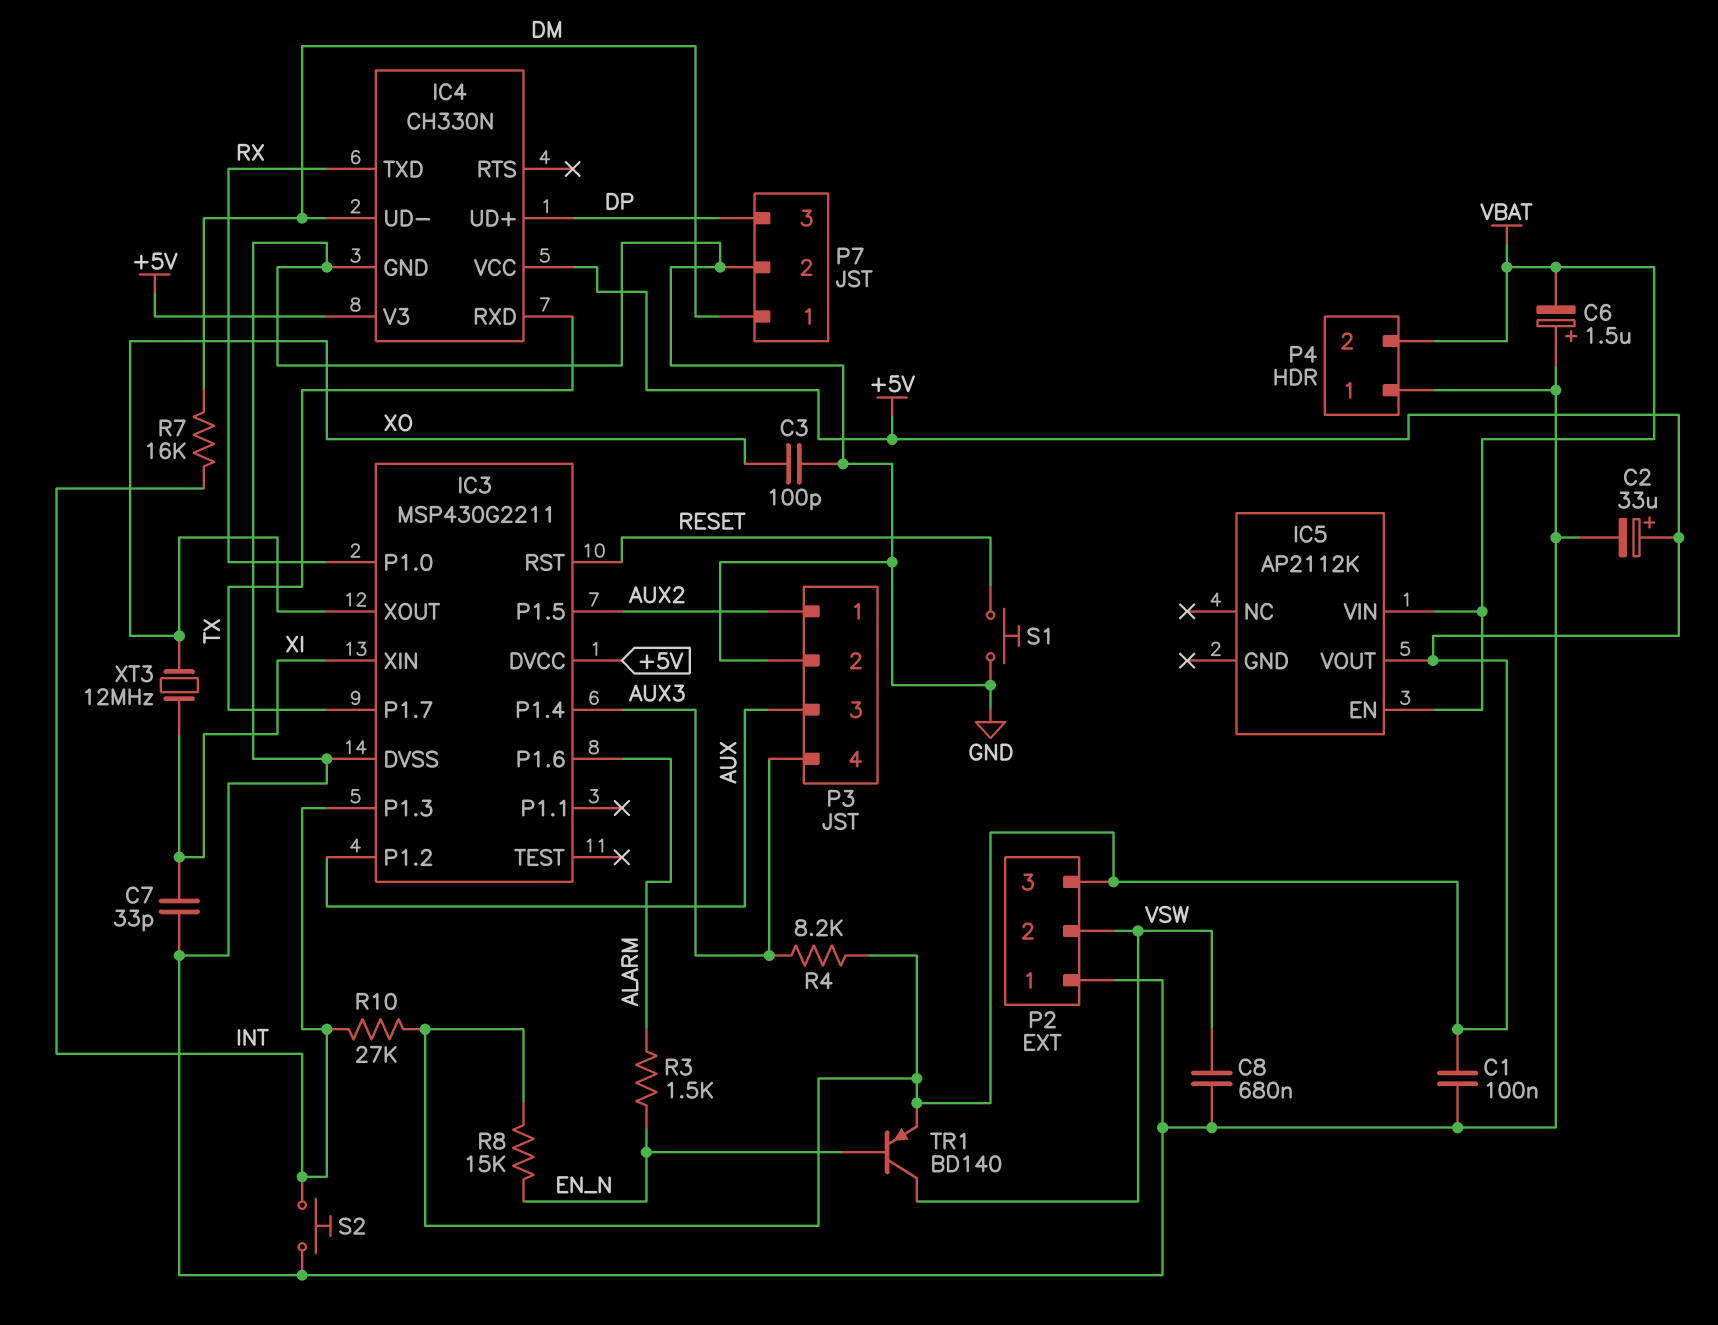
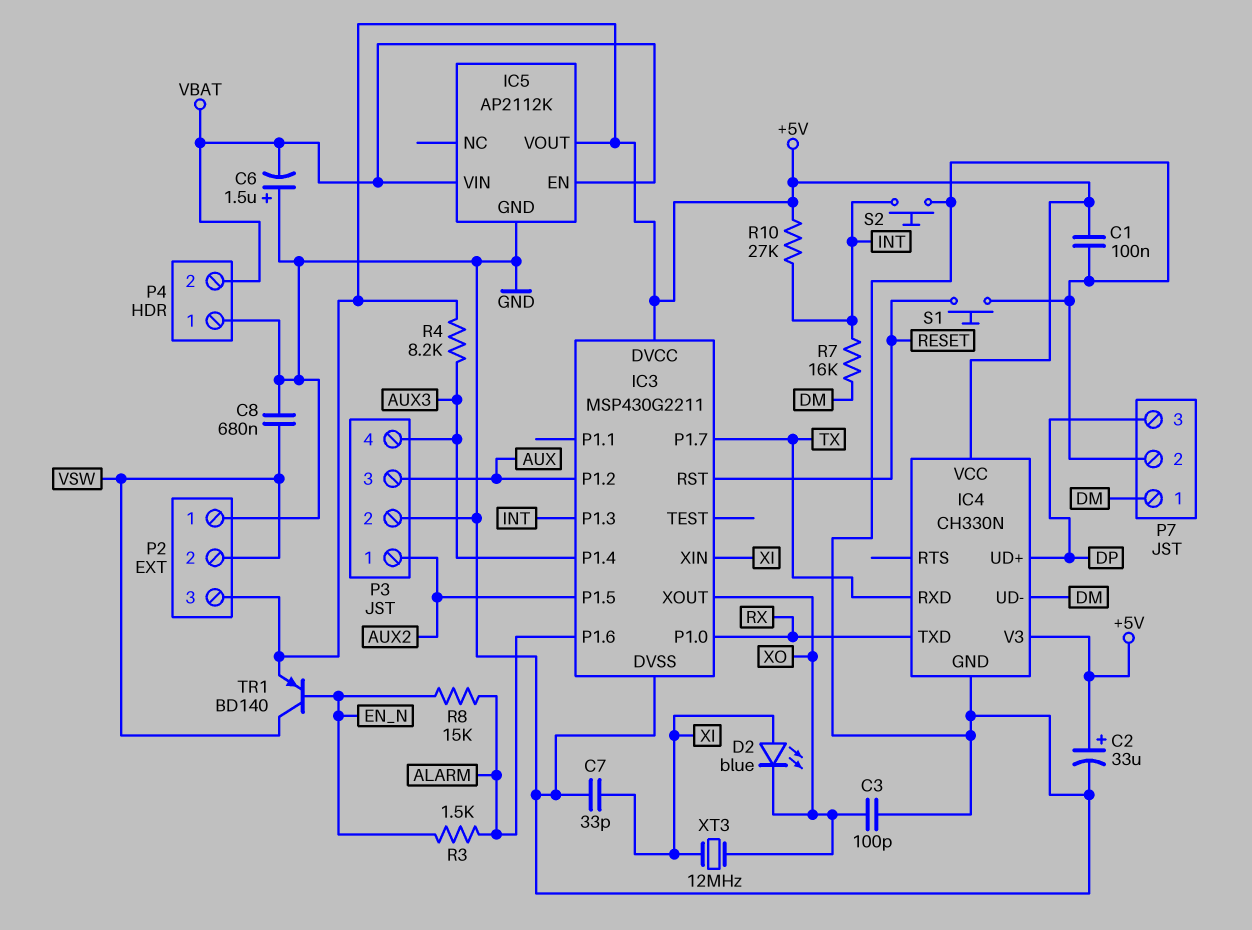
D2: none -> LED blue (A XI, K XO)
IC5 pin GND: none -> GND
R8: 15k (+5V, EN_N) -> 15k (ALARM, EN_N)

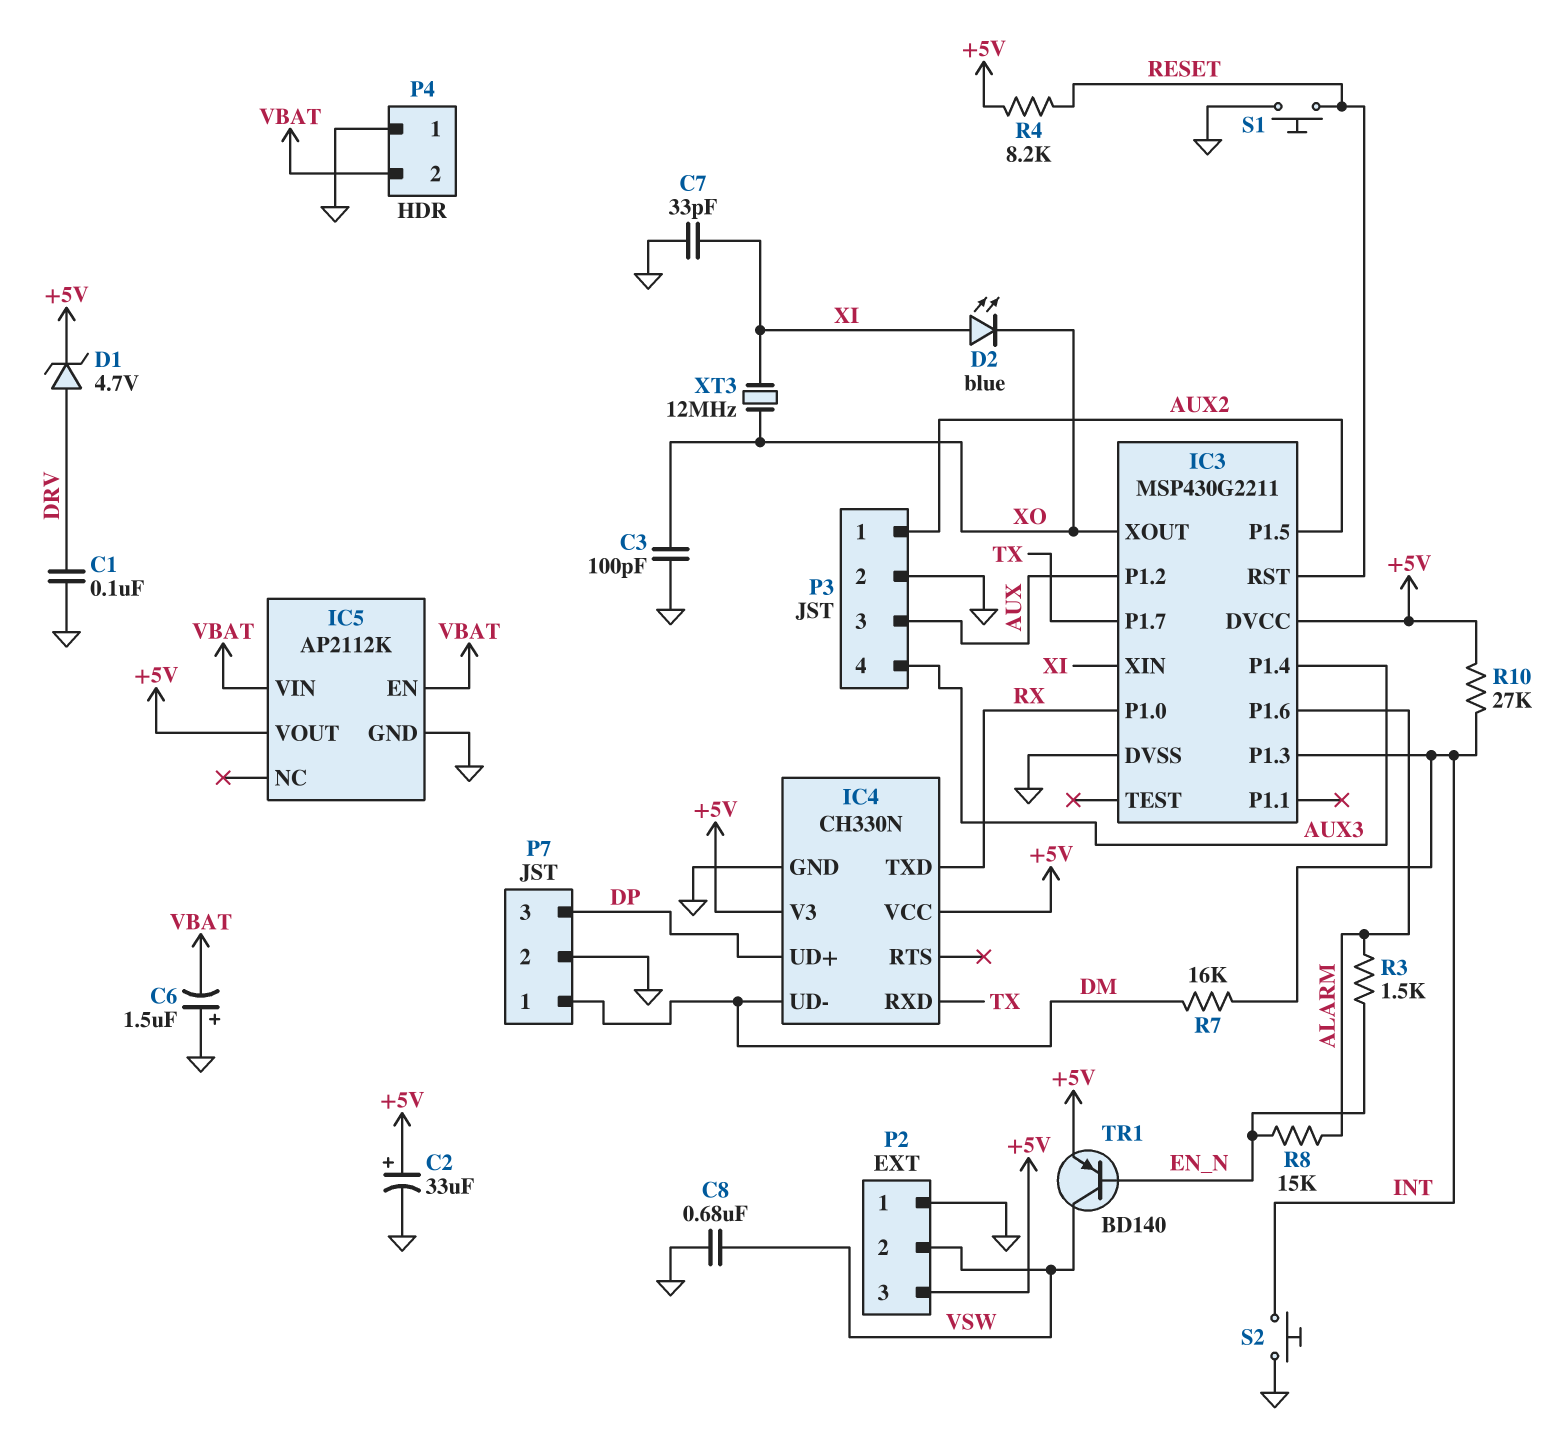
C1: 100nF (+5V, GND) -> 100nF (DRV, GND)
D1: none -> zener 4.7V (A DRV, K +5V)
R4: 8.2k (+5V, AUX3) -> 8.2k (+5V, RESET)

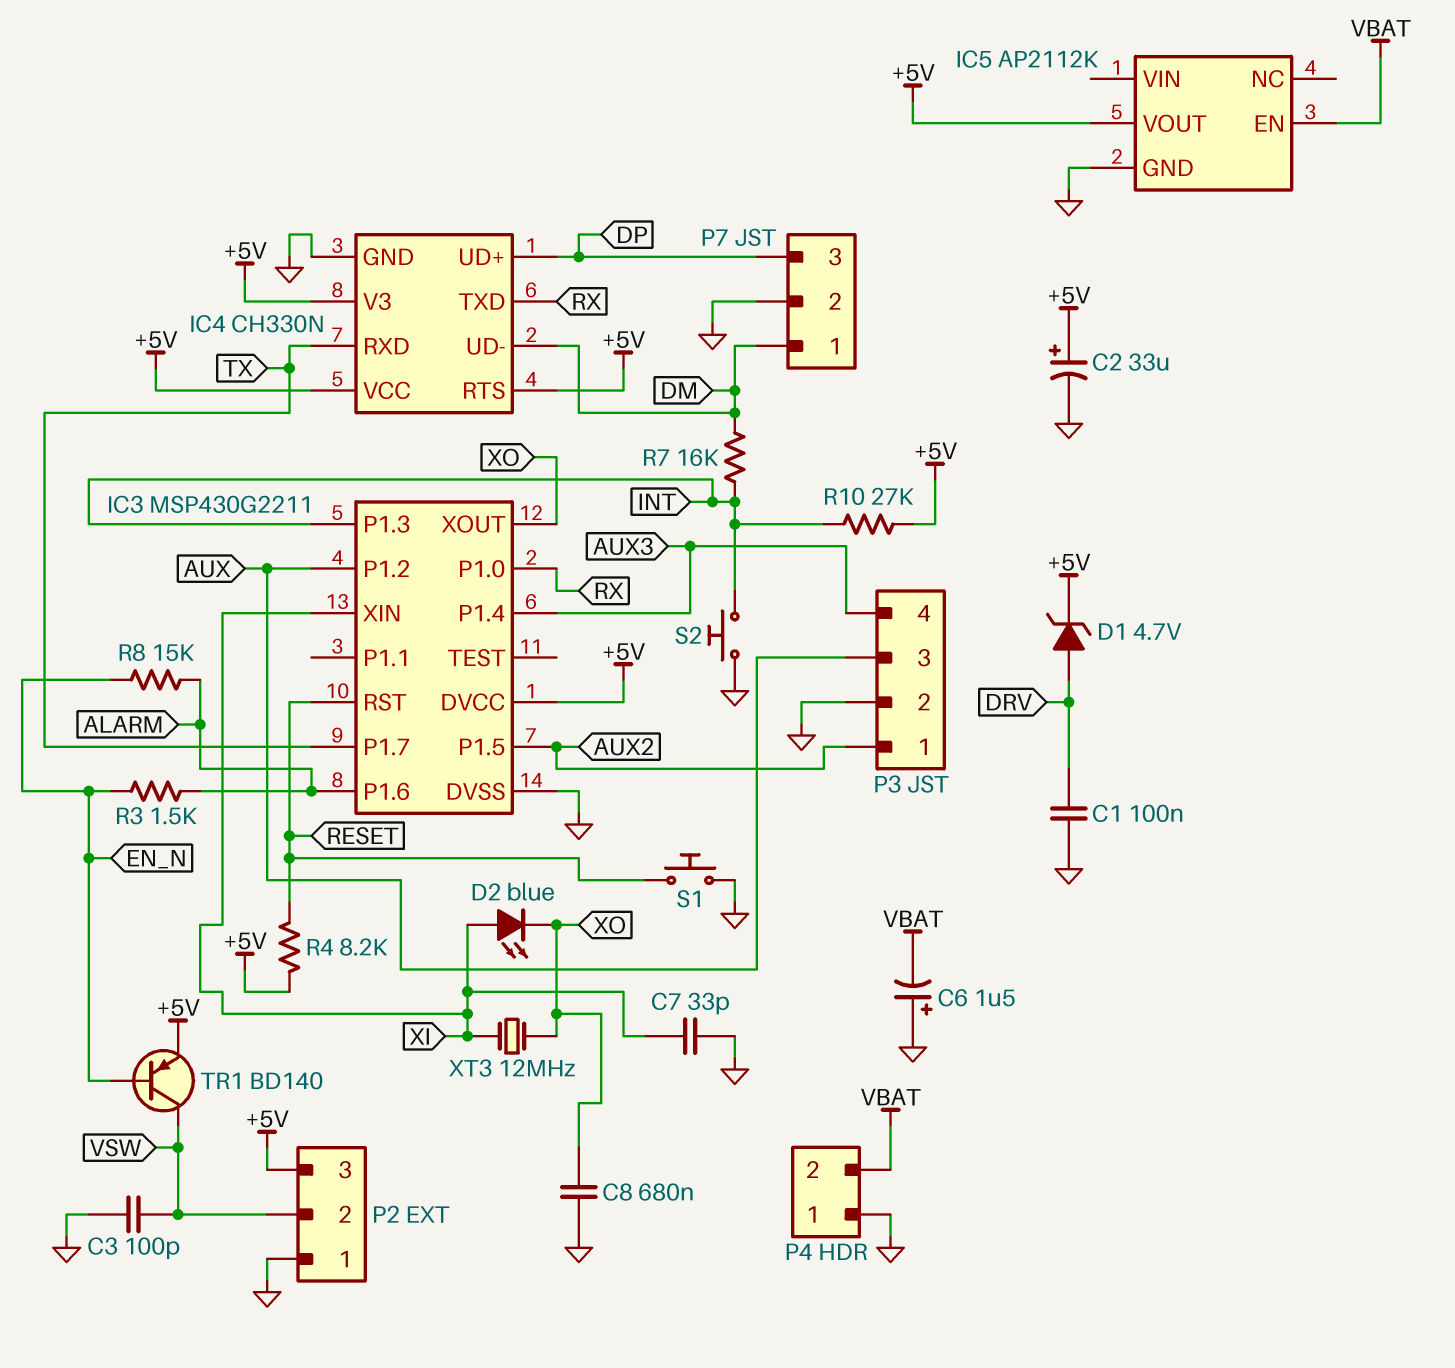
C3: 100pF (GND, XO) -> 100pF (GND, VSW)
C8: 680nF (GND, VSW) -> 680nF (GND, XO)
IC4 pin RTS: none -> +5V
IC5 pin VIN: VBAT -> none

